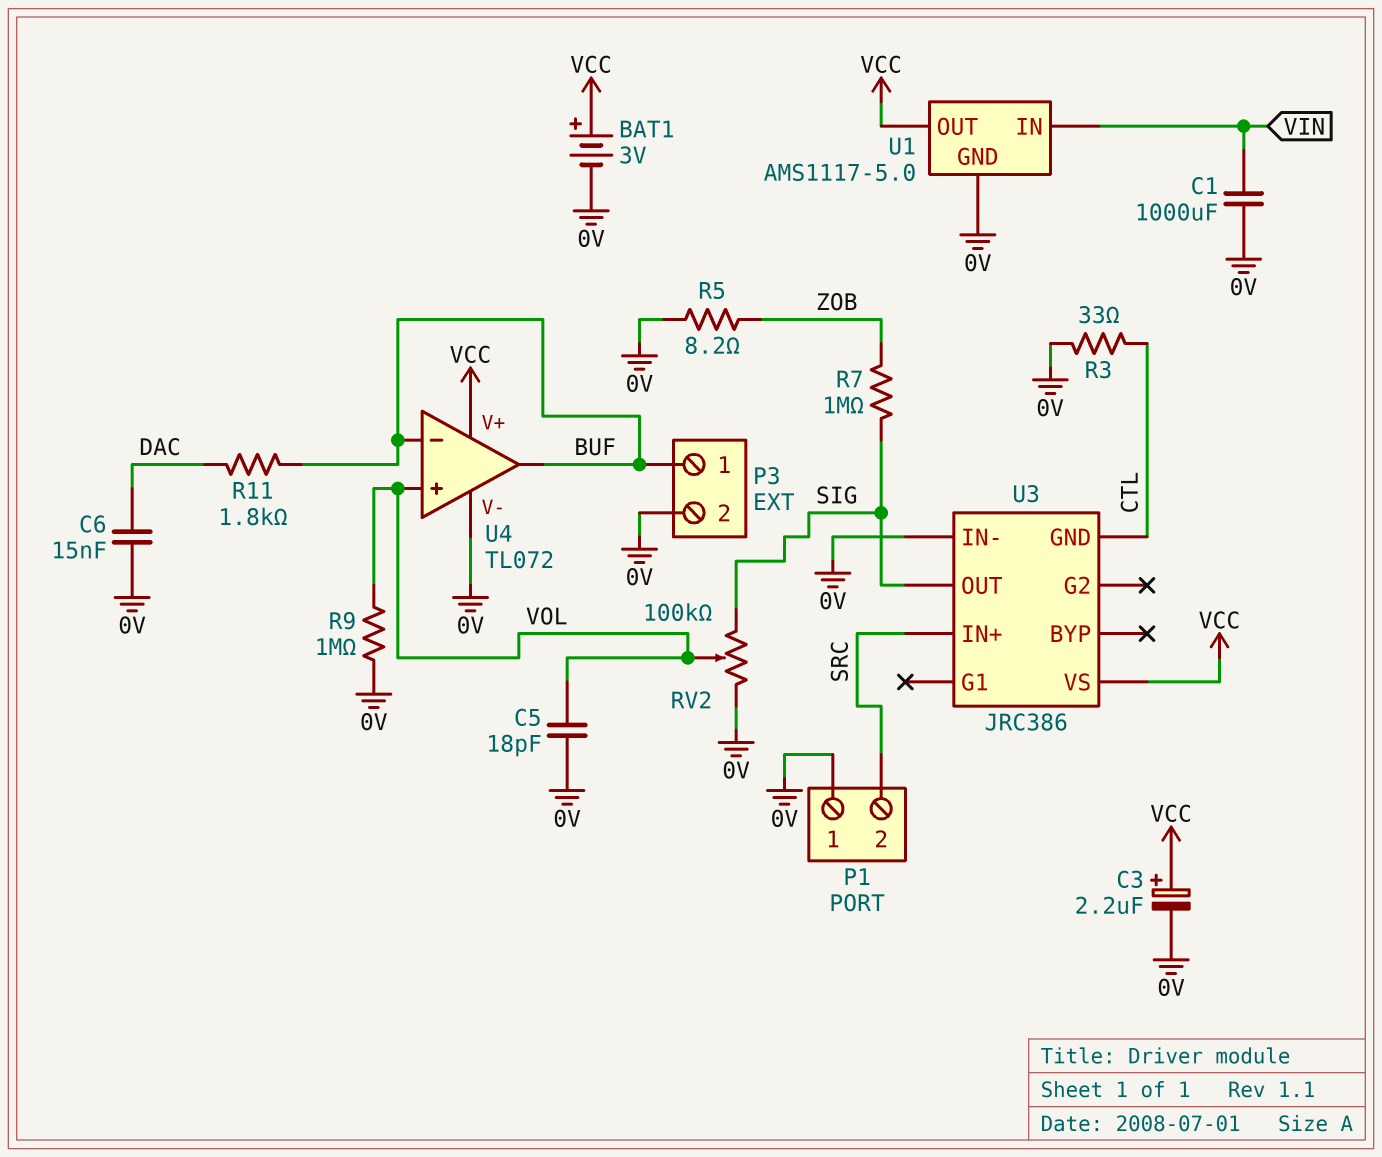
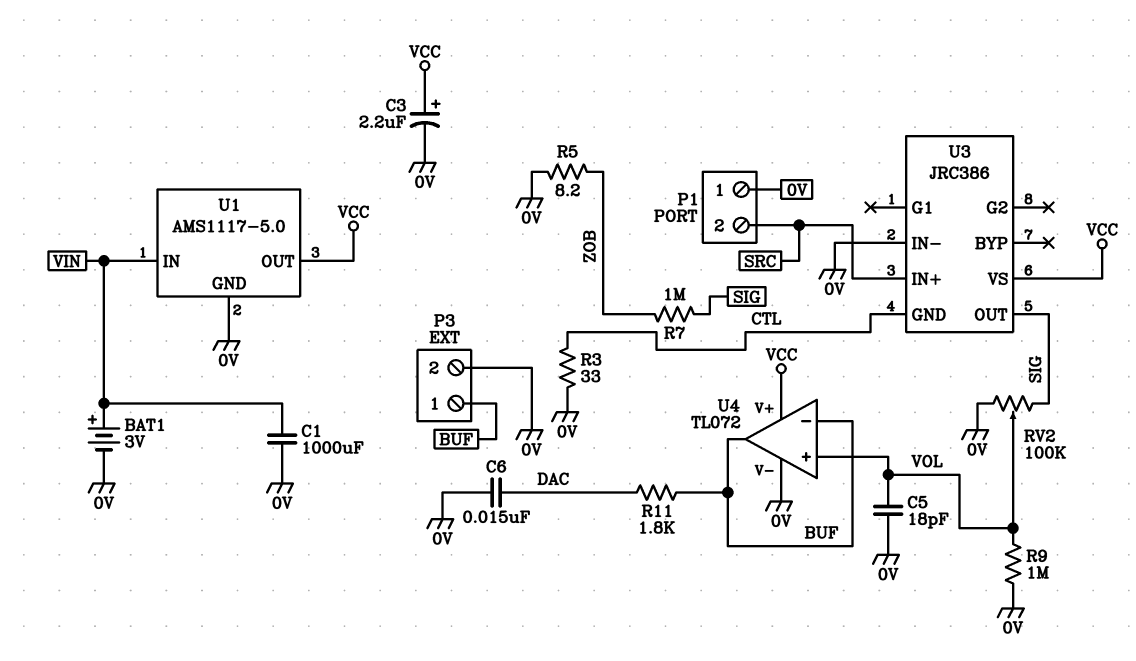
BAT1: 3V (plus VCC, minus 0V) -> 3V (plus VIN, minus 0V)

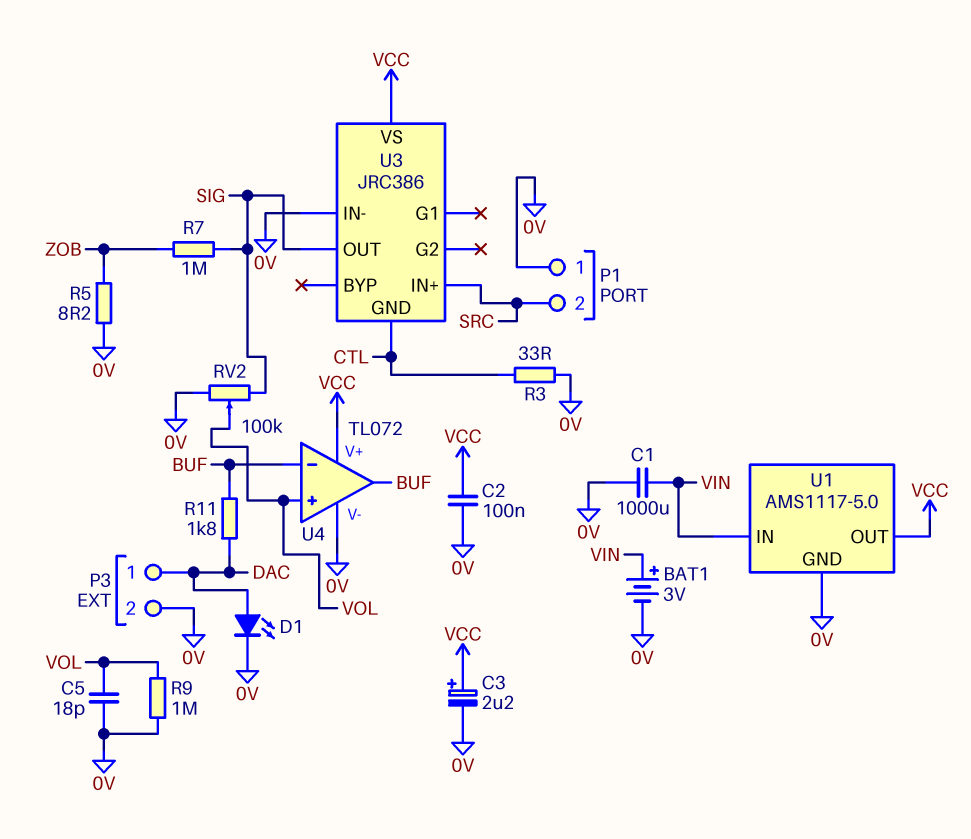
C2: none -> 100nF (0V, VCC)
C6: 15nF (0V, DAC) -> none
D1: none -> LED (A DAC, K 0V)
P3 pin 1: BUF -> DAC

